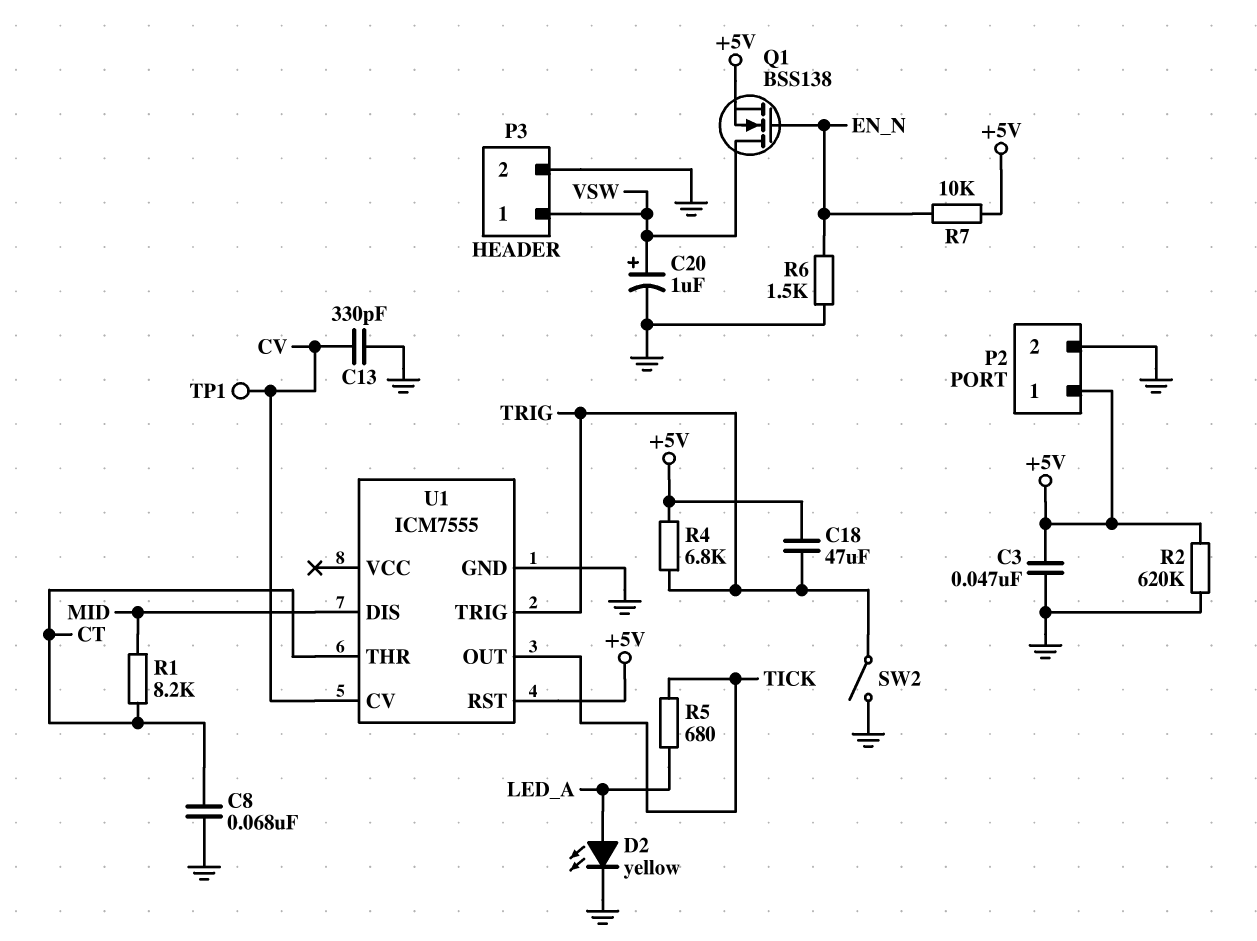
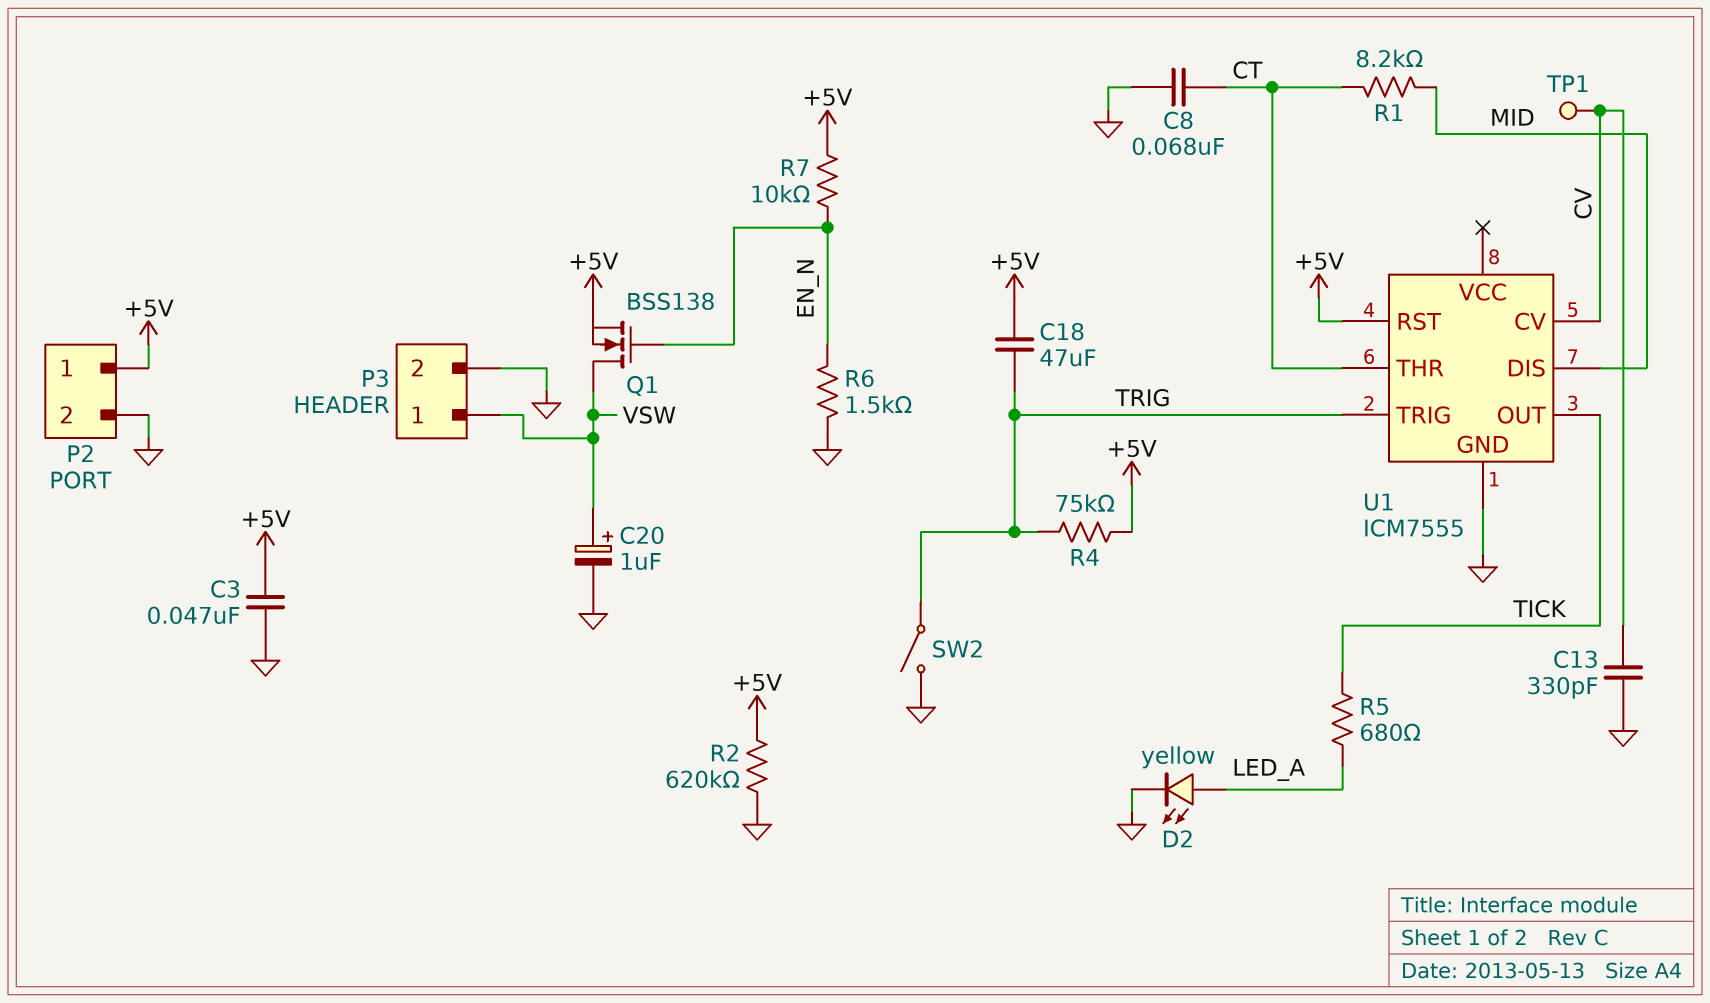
R4: 6.8k (+5V, TRIG) -> 75k (+5V, TRIG)

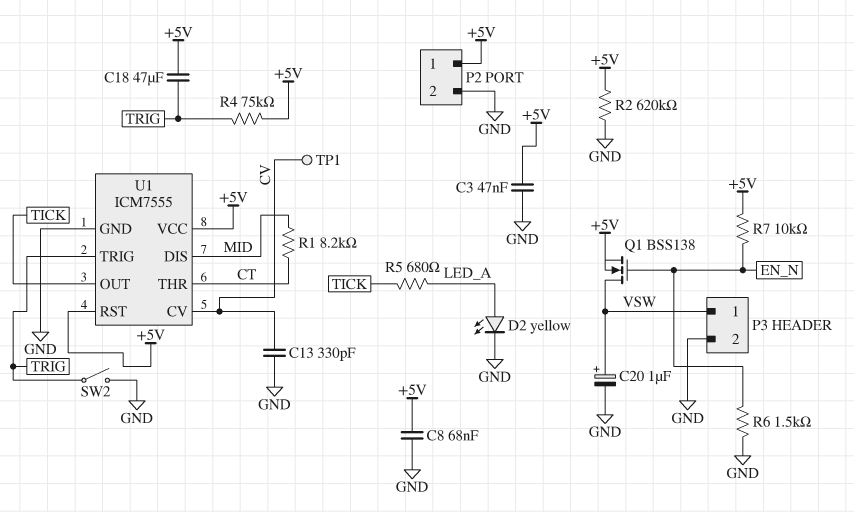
C8: 68nF (CT, GND) -> 68nF (+5V, GND)
U1 pin VCC: none -> +5V

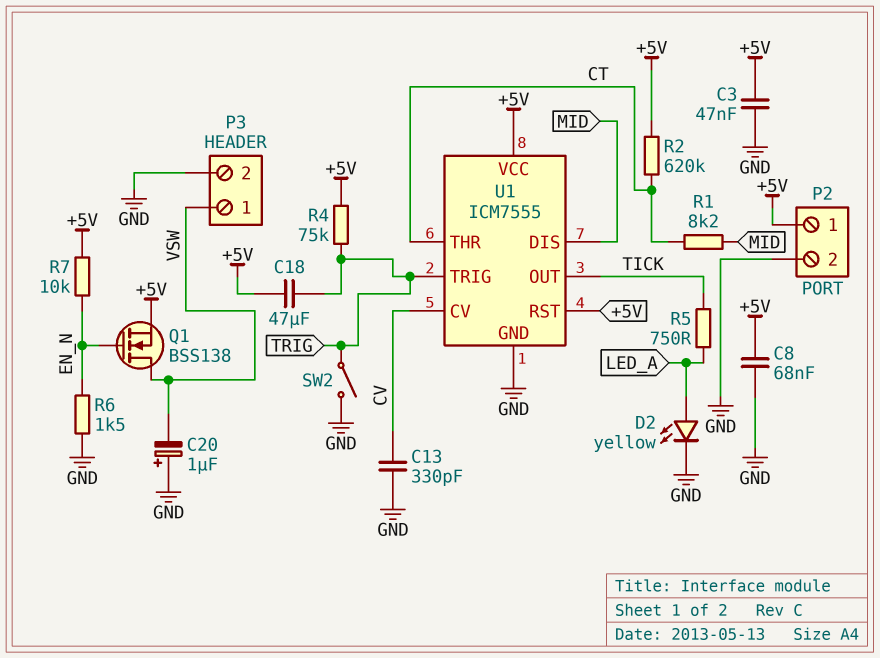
C20: 1uF (plus VSW, minus GND) -> 1uF (plus GND, minus VSW)
R2: 620k (+5V, GND) -> 620k (+5V, CT)
R5: 680 (LED_A, TICK) -> 750 (LED_A, TICK)
TP1: test point (CV) -> none

